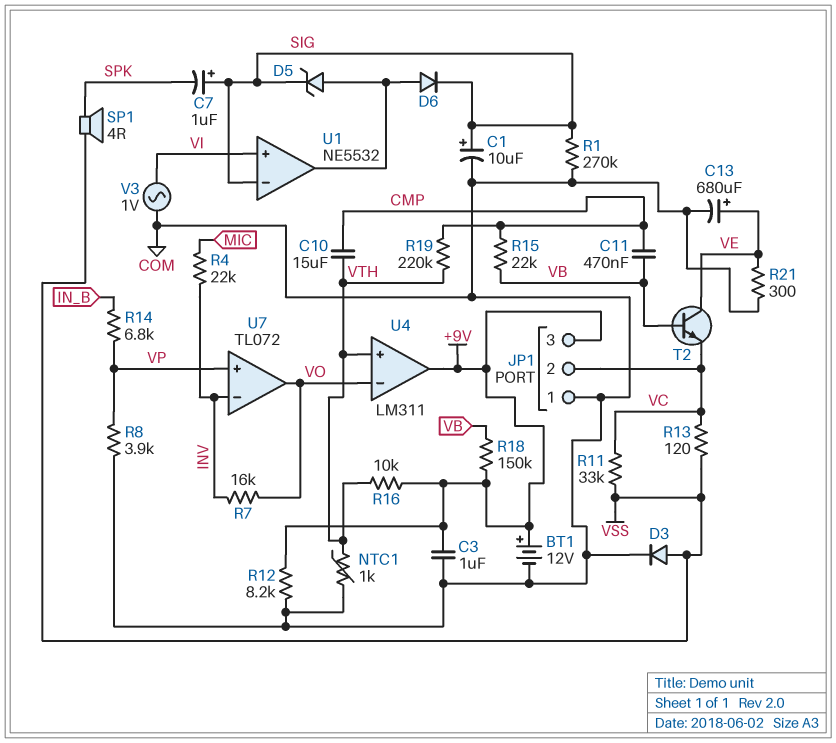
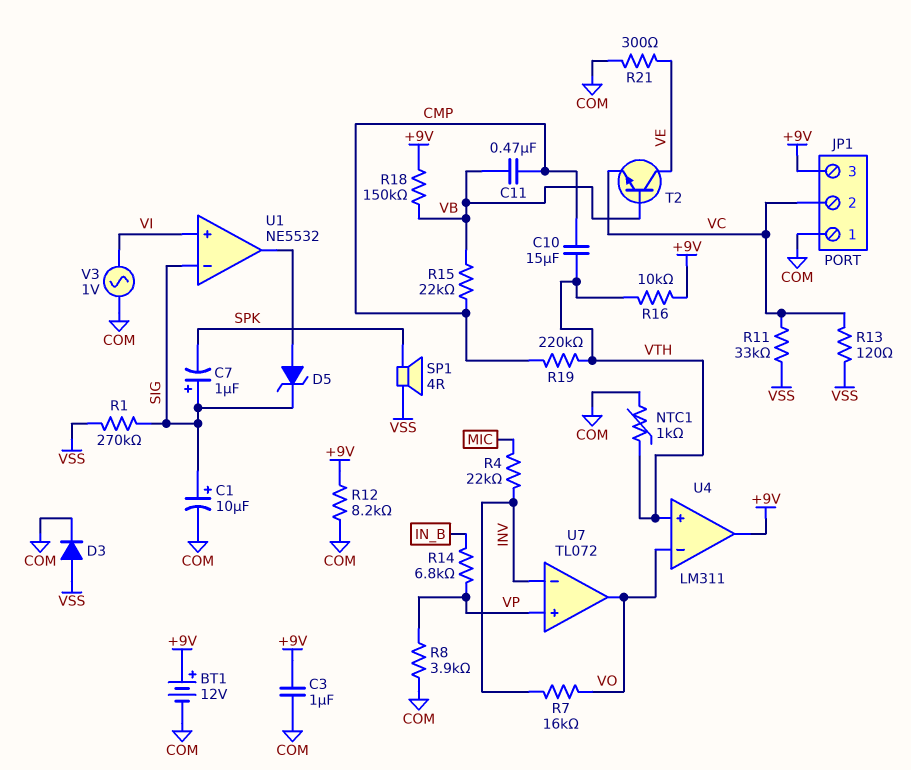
C13: 680uF (plus VE, minus COM) -> none
D6: diode (A U1/out, K SIG) -> none
R1: 270k (COM, SIG) -> 270k (SIG, VSS)

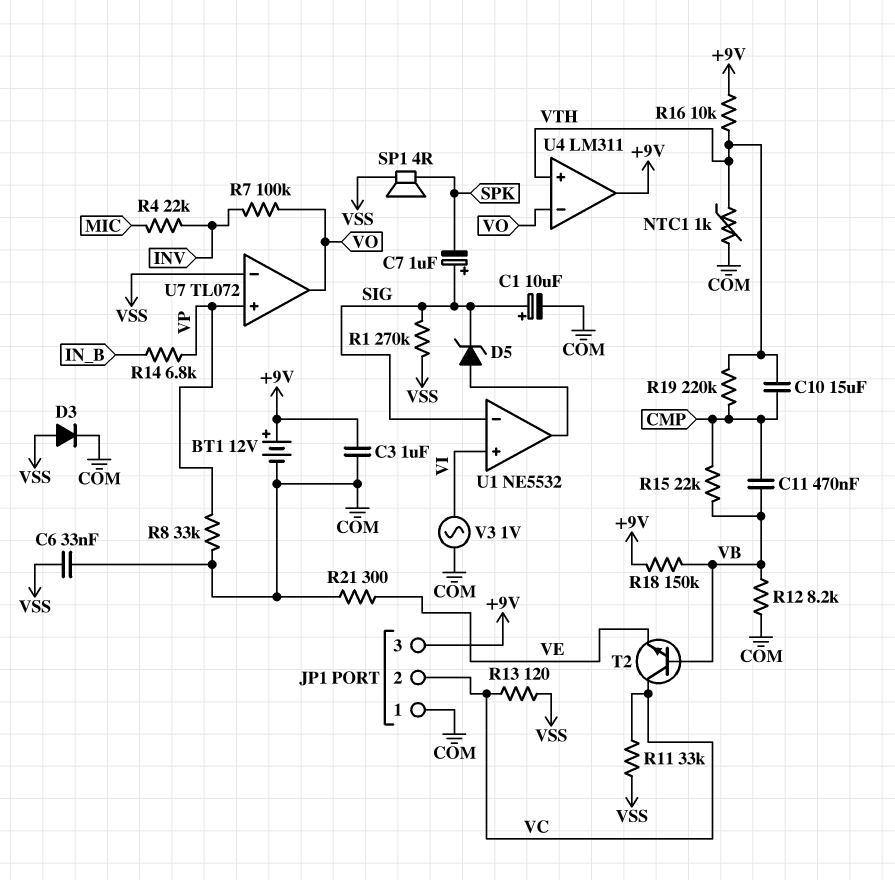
C6: none -> 33nF (COM, VSS)
R7: 16k (INV, VO) -> 100k (INV, VO)
R8: 3.9k (COM, VP) -> 33k (COM, VP)
R12: 8.2k (+9V, COM) -> 8.2k (COM, VB)
T2: NPN (B VB, C VE, E VC) -> NPN (B VB, C VC, E VE)
U7 pin in-: INV -> VSS

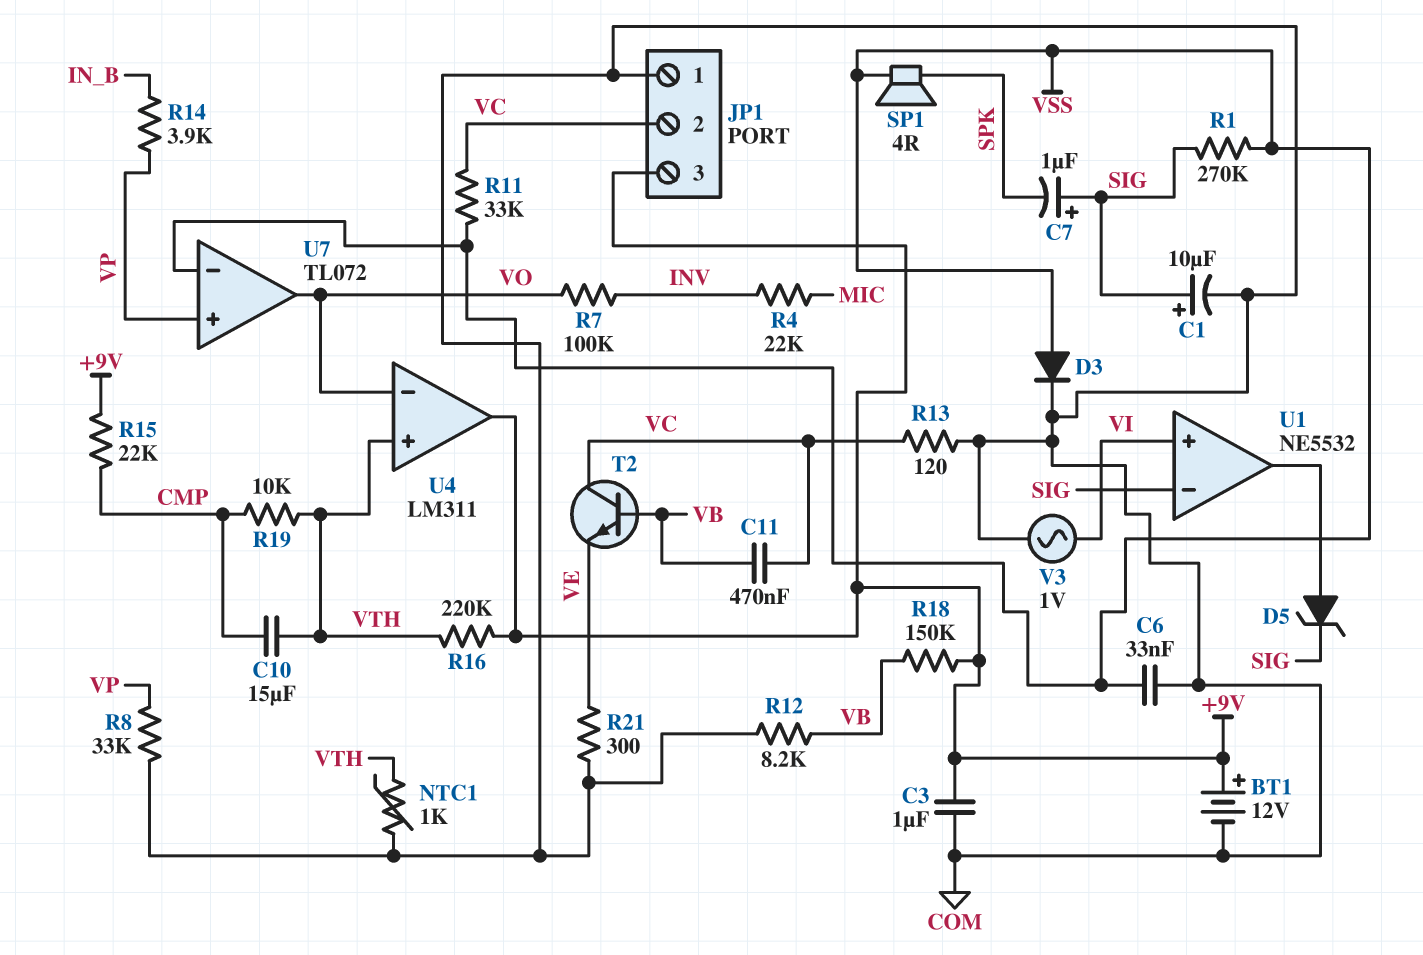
C11: 470nF (CMP, VB) -> 470nF (VB, VC)
R13: 120 (VC, VSS) -> 120 (COM, VC)
R14: 6.8k (IN_B, VP) -> 3.9k (IN_B, VP)
R15: 22k (CMP, VB) -> 22k (+9V, CMP)
R16: 10k (+9V, VTH) -> 220k (+9V, VTH)
R19: 220k (CMP, VTH) -> 10k (CMP, VTH)

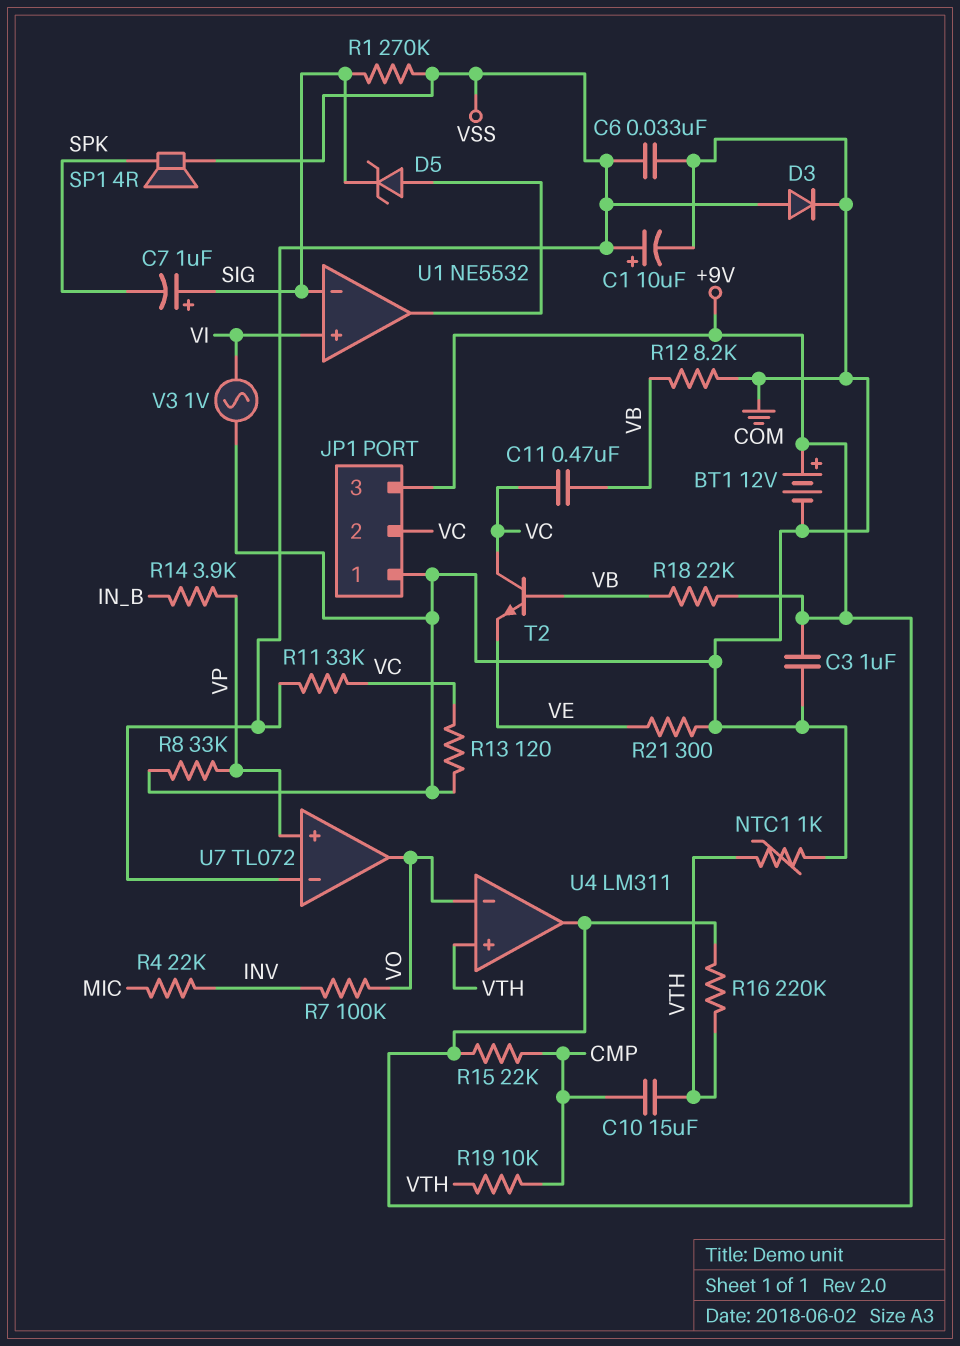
C1: 10uF (plus SIG, minus COM) -> 10uF (plus VSS, minus COM)
R18: 150k (+9V, VB) -> 22k (+9V, VB)

